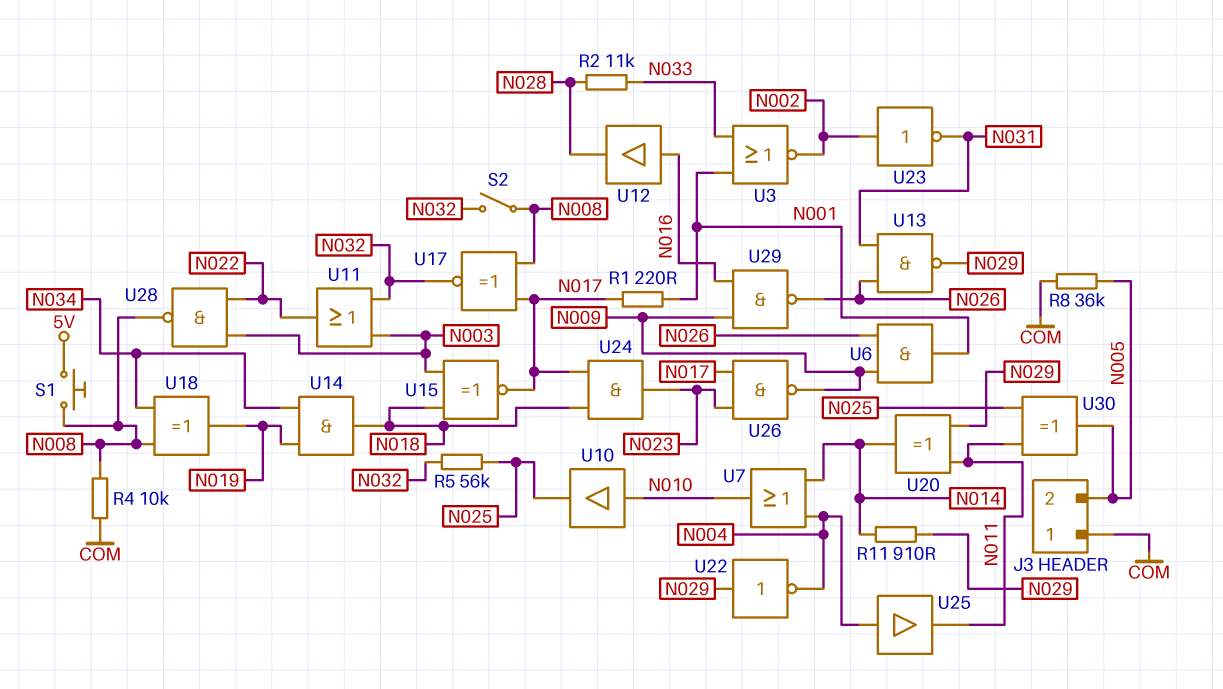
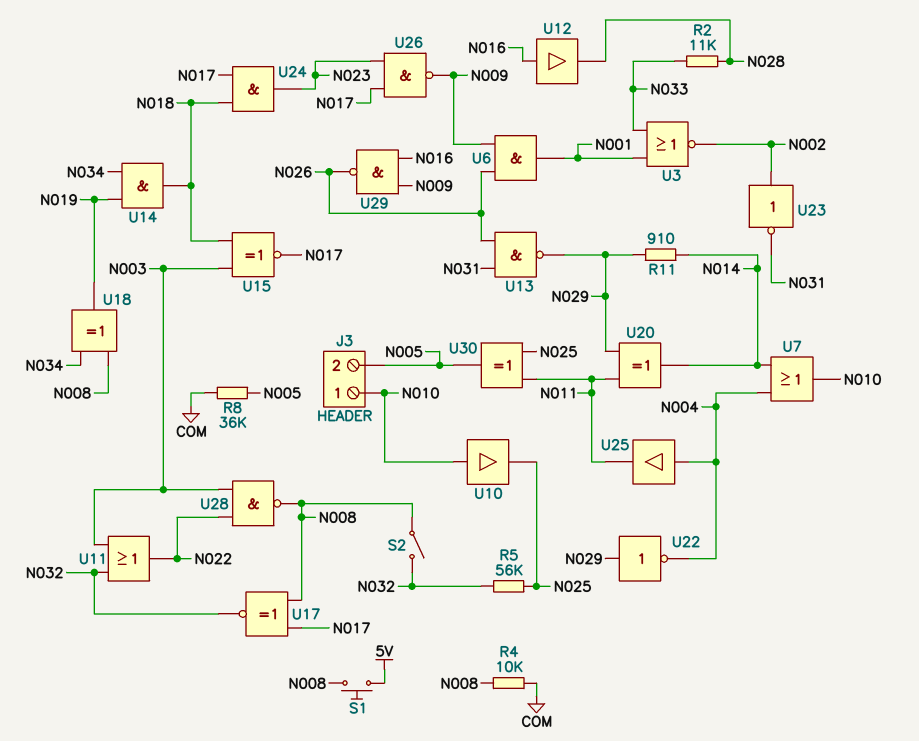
J3 pin 1: COM -> N010
R1: 220 (N001, N017) -> none

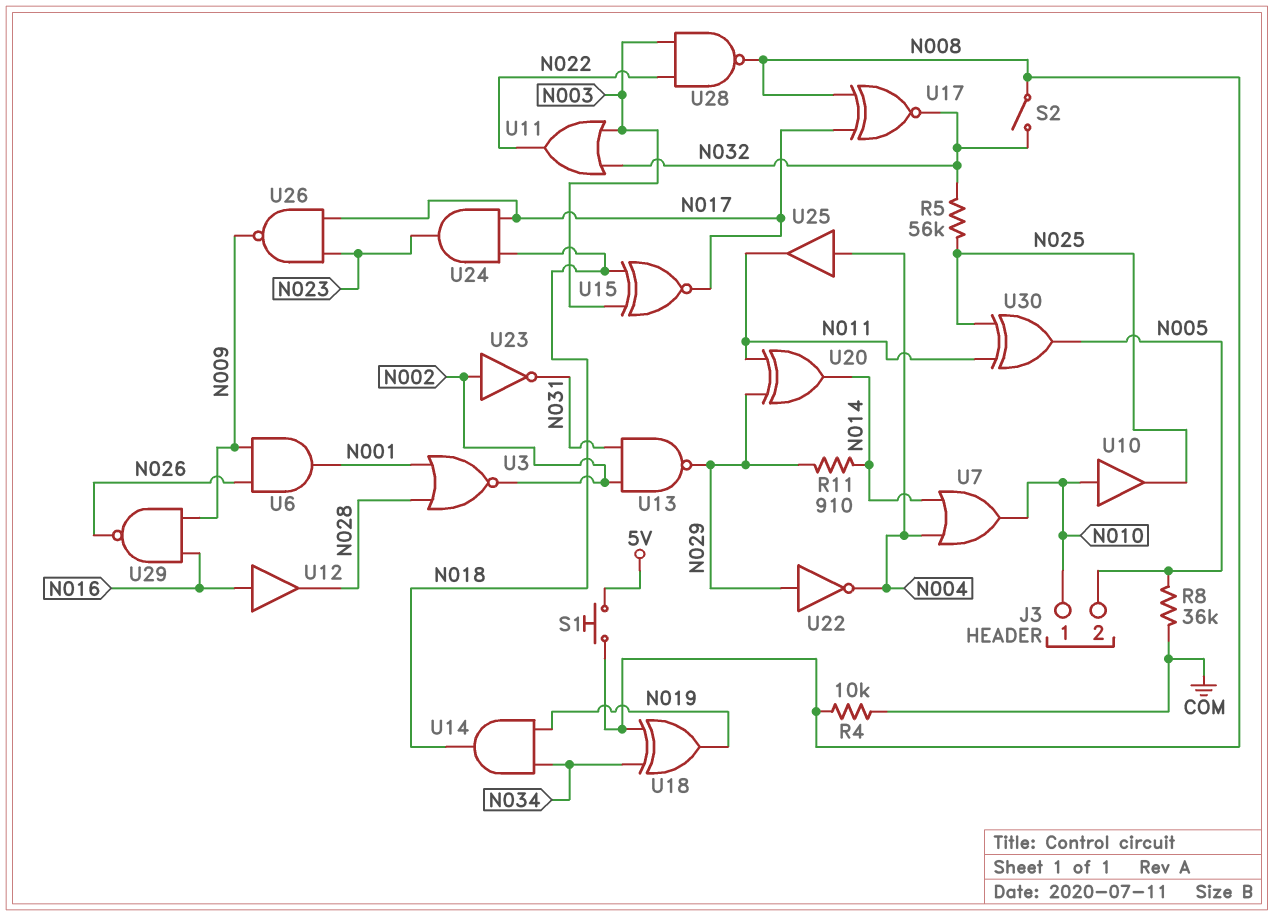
R2: 11k (N028, N033) -> none
U3: NOR (in N001, in N033, out N002) -> NOR (in N001, in N028, out N002)
U13: NAND (in N026, in N031, out N029) -> NAND (in N002, in N031, out N029)

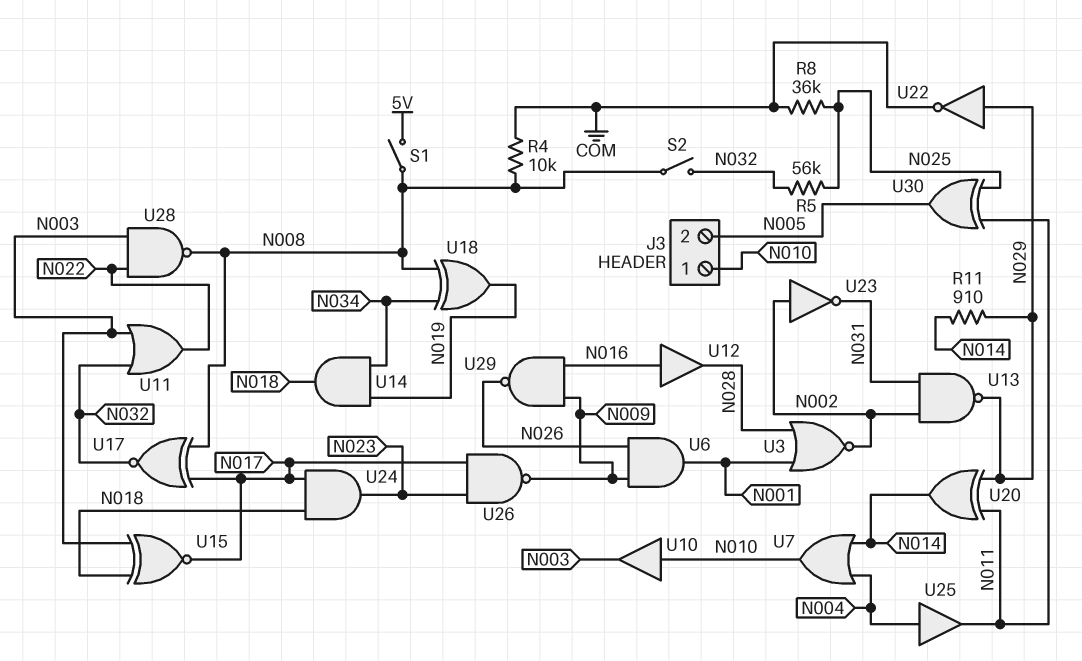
R8: 36k (COM, N005) -> 36k (COM, N025)
S1: button (5V, N008) -> switch (5V, N008)
U10: buffer (in N010, out N025) -> buffer (in N010, out N003)
U22: NOT (in N029, out N004) -> NOT (in N029, out COM)

